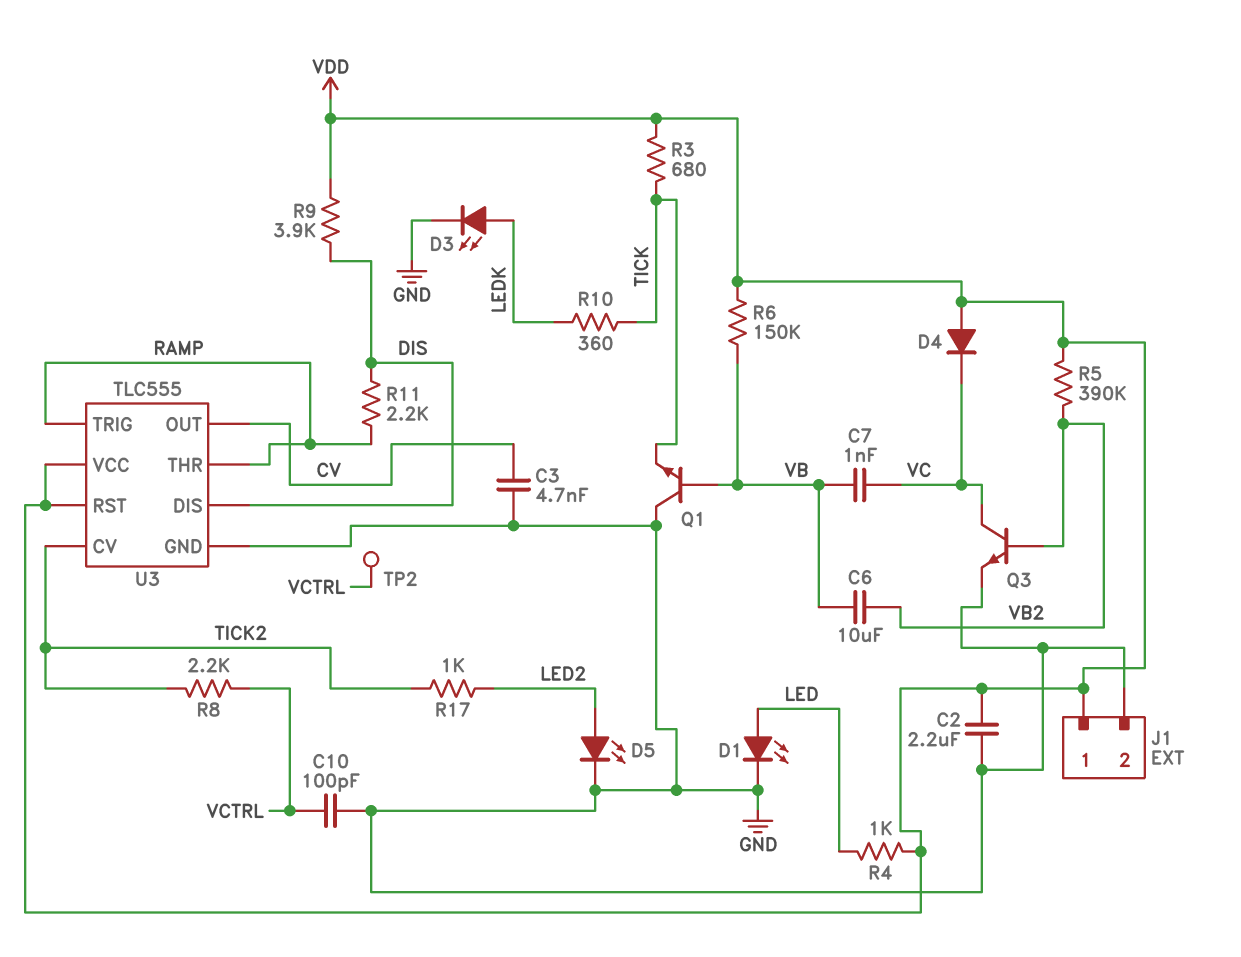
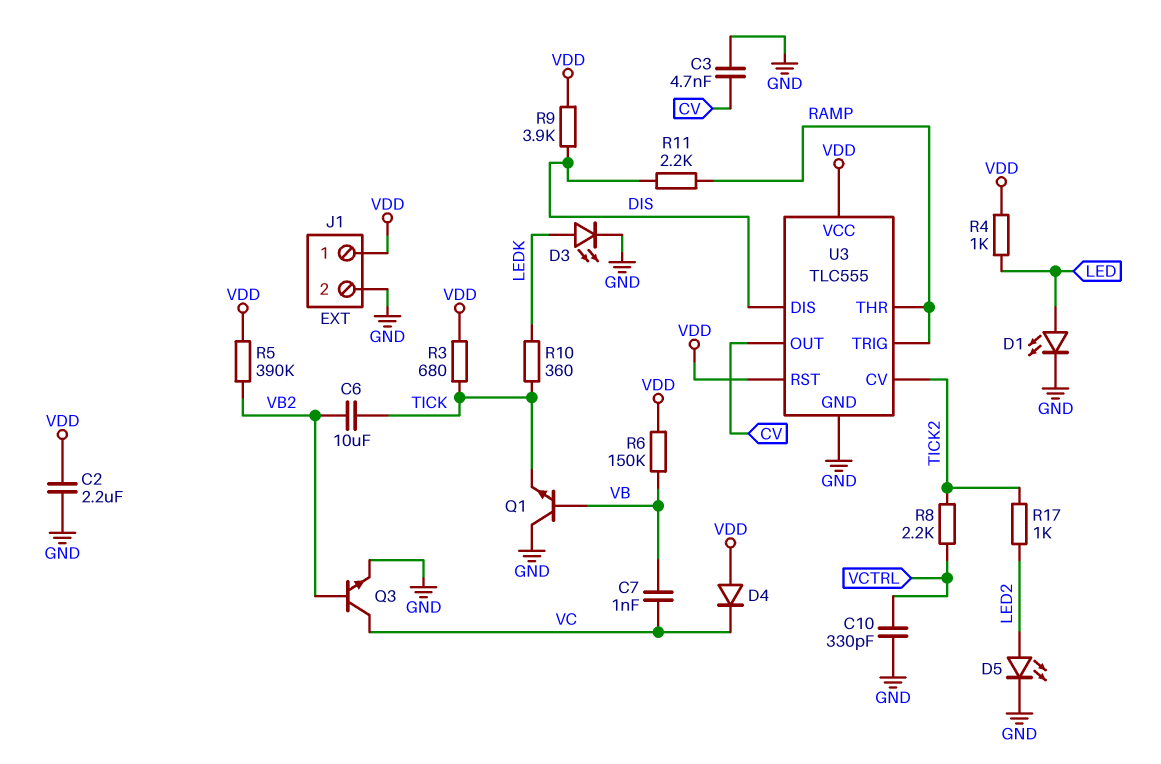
C6: 10uF (VB, VB2) -> 10uF (TICK, VB2)
C10: 100pF (GND, VCTRL) -> 330pF (GND, VCTRL)
TP2: test point (VCTRL) -> none

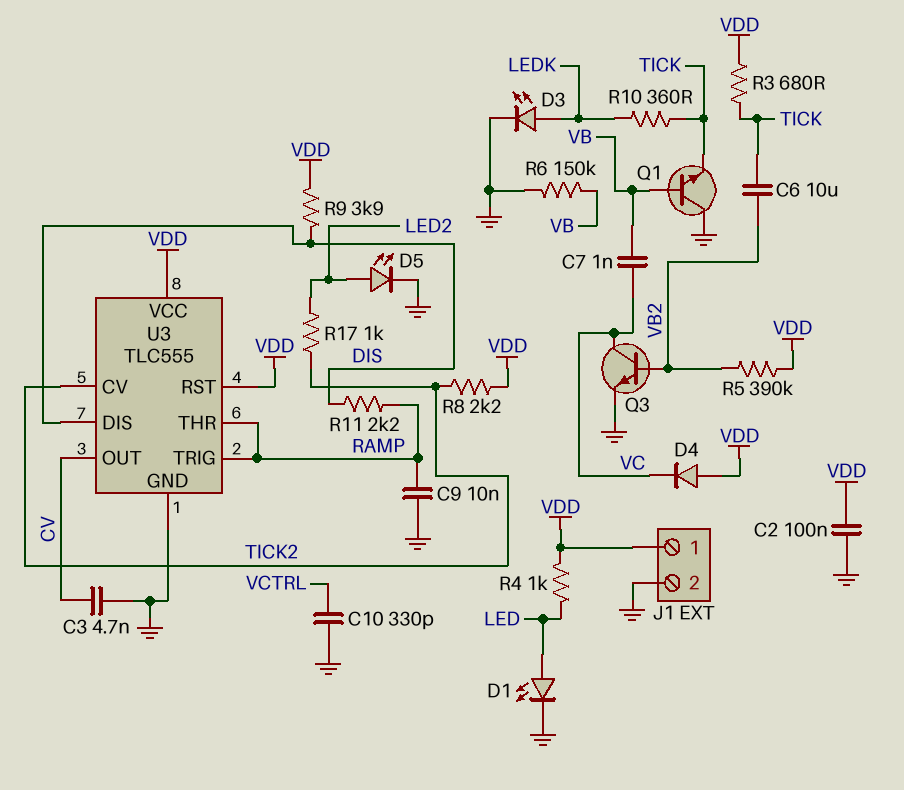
C2: 2.2uF (GND, VDD) -> 100nF (GND, VDD)
C9: none -> 10nF (GND, RAMP)
R6: 150k (VB, VDD) -> 150k (GND, VB)
R8: 2.2k (TICK2, VCTRL) -> 2.2k (TICK2, VDD)

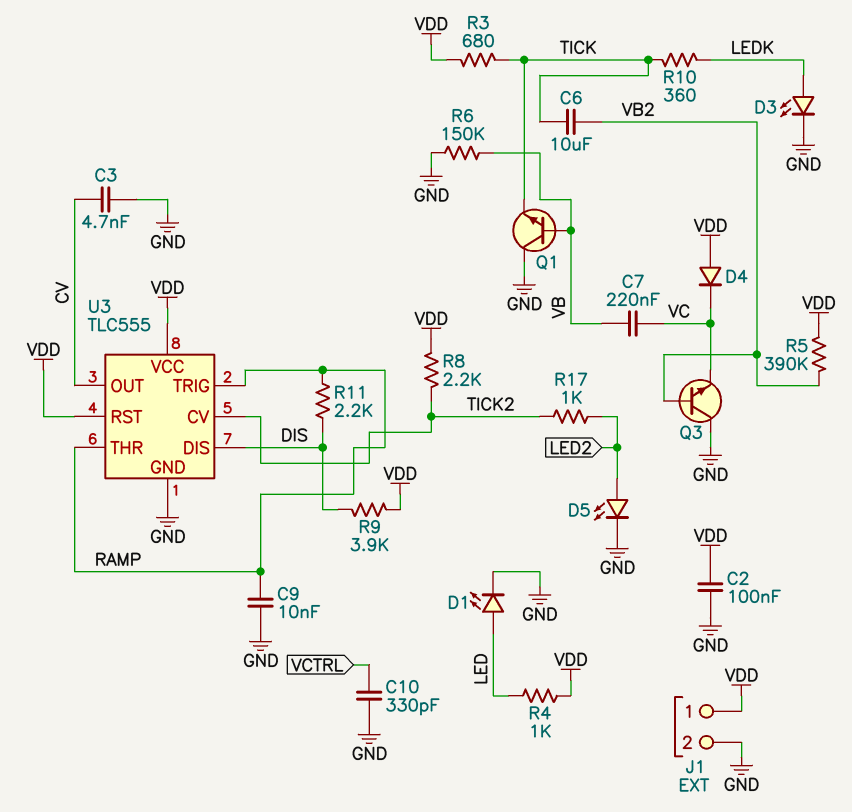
C7: 1nF (VB, VC) -> 220nF (VB, VC)
Q3: NPN (B VB2, C VC, E GND) -> NPN (B VB2, C GND, E VC)

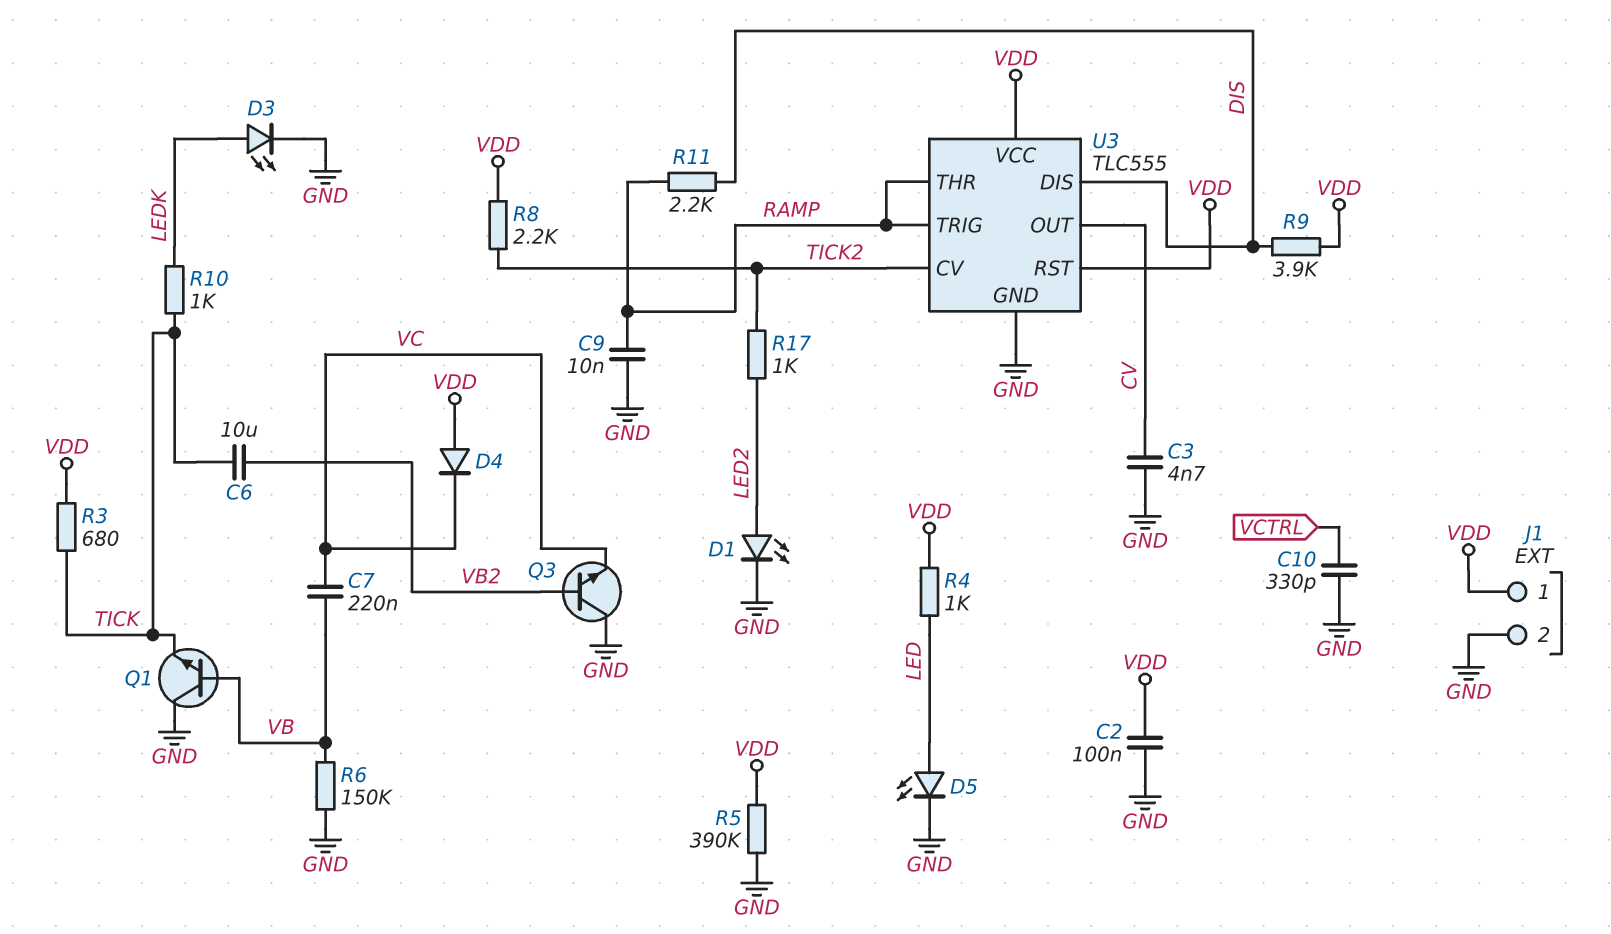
D1: LED (A LED, K GND) -> LED (A LED2, K GND)
D5: LED (A LED2, K GND) -> LED (A LED, K GND)
R5: 390k (VB2, VDD) -> 390k (GND, VDD)
R10: 360 (LEDK, TICK) -> 1k (LEDK, TICK)

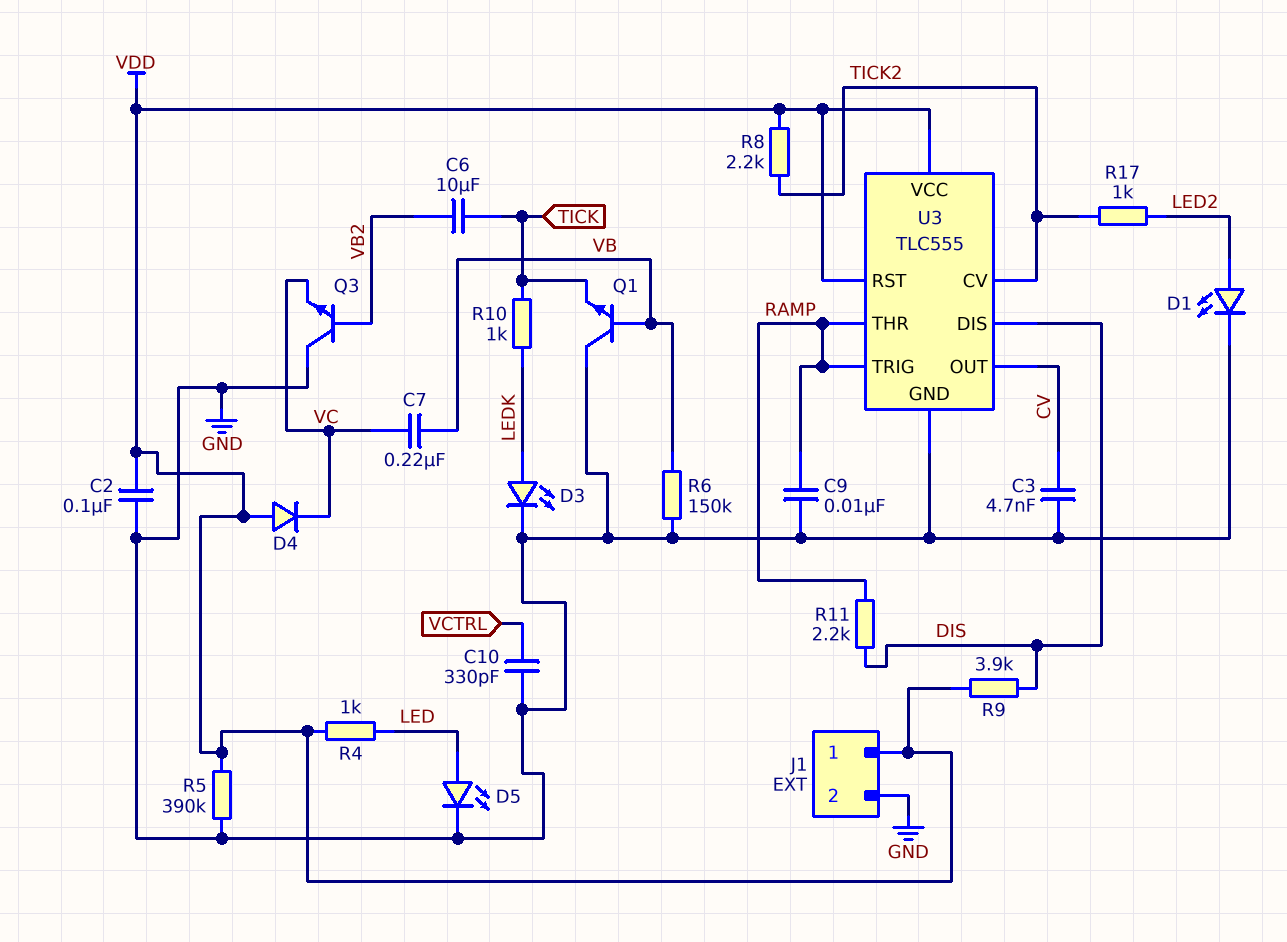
R3: 680 (TICK, VDD) -> none

